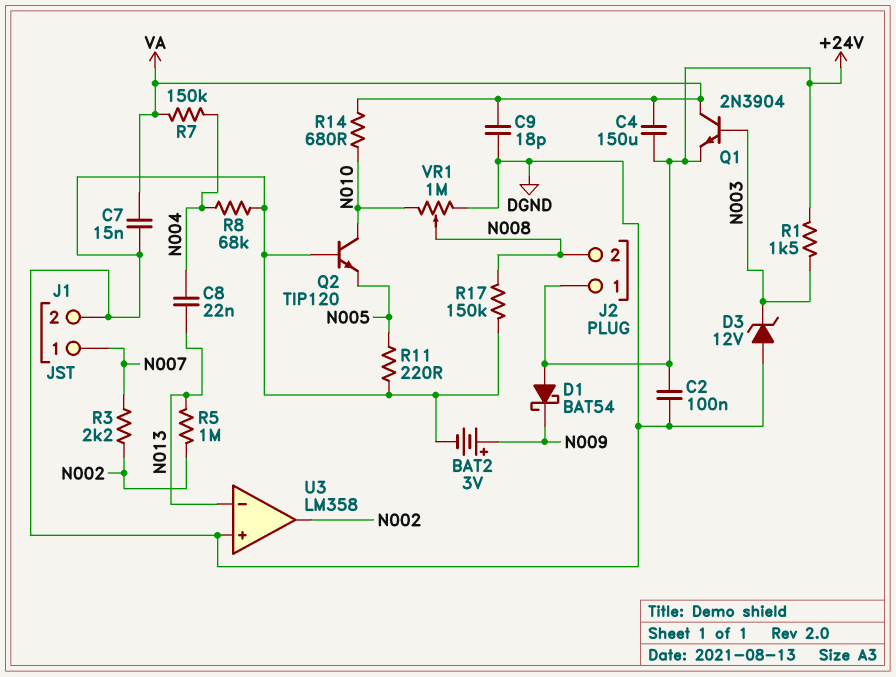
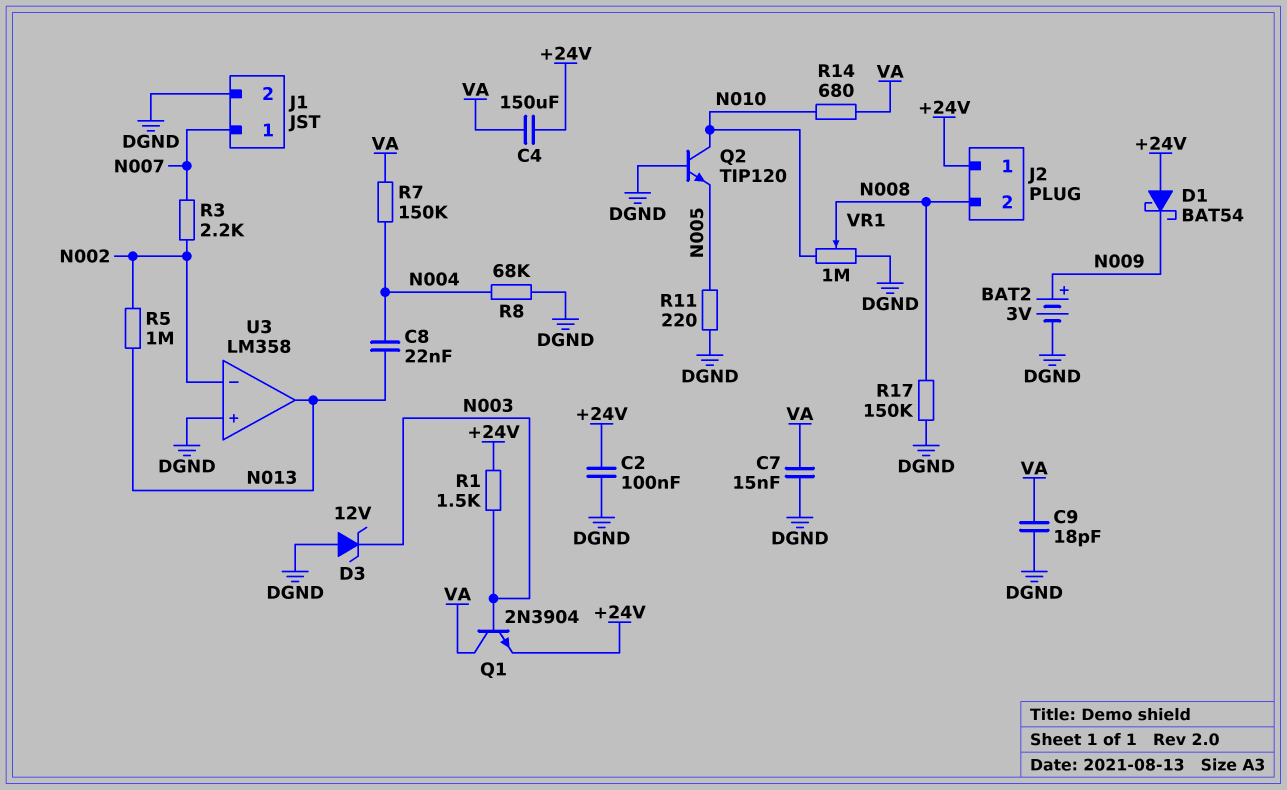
U3 pin in-: N013 -> N002
U3 pin out: N002 -> N013

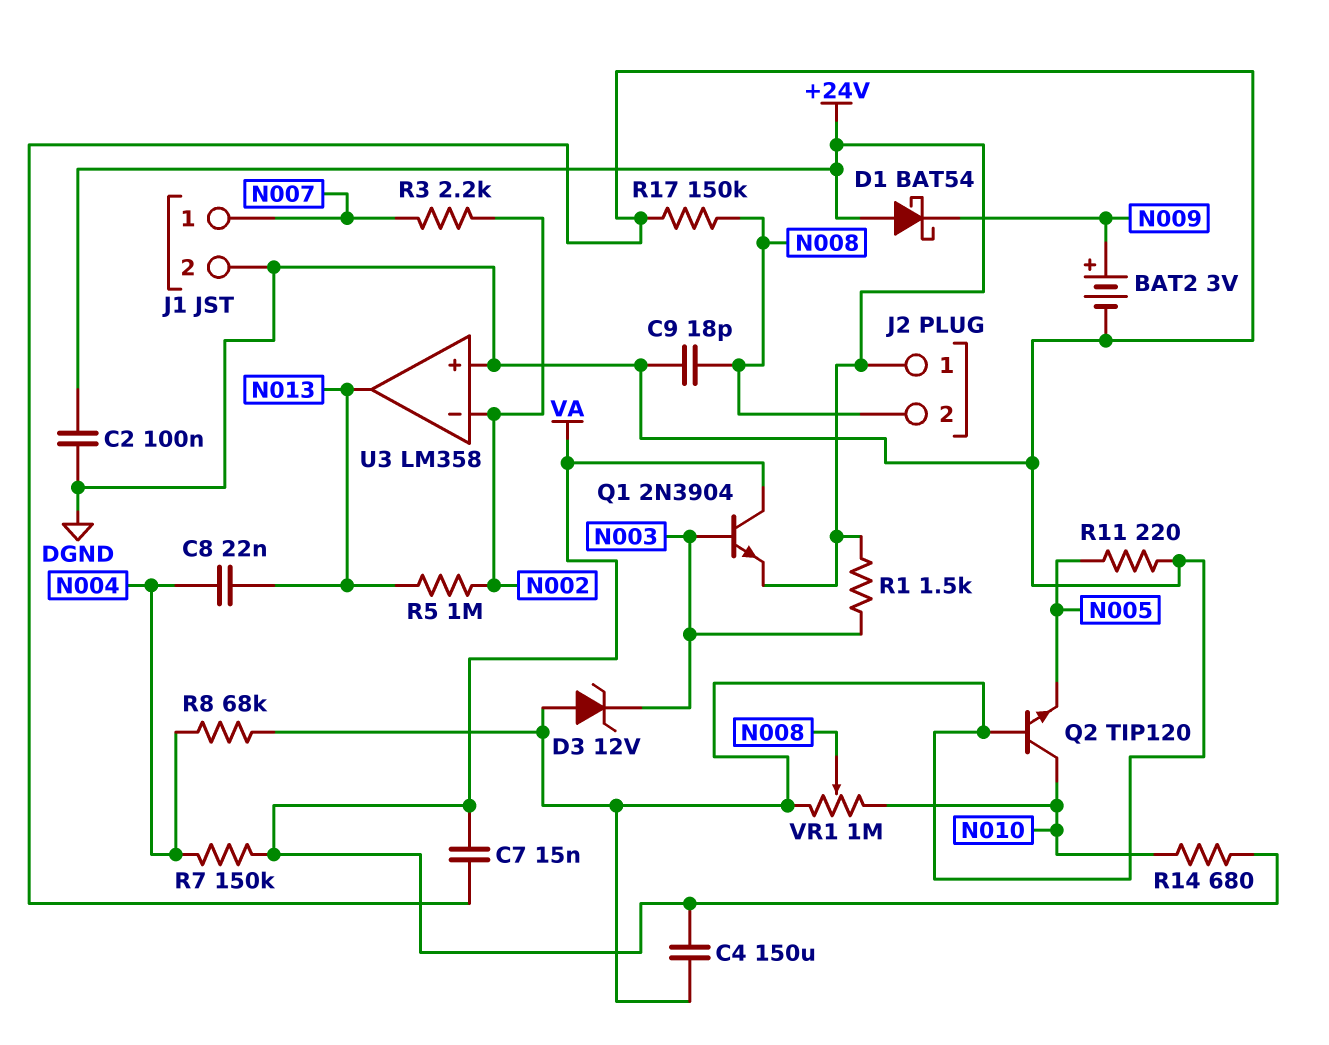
C4: 150uF (+24V, VA) -> 150uF (DGND, VA)
C9: 18pF (DGND, VA) -> 18pF (DGND, N008)

